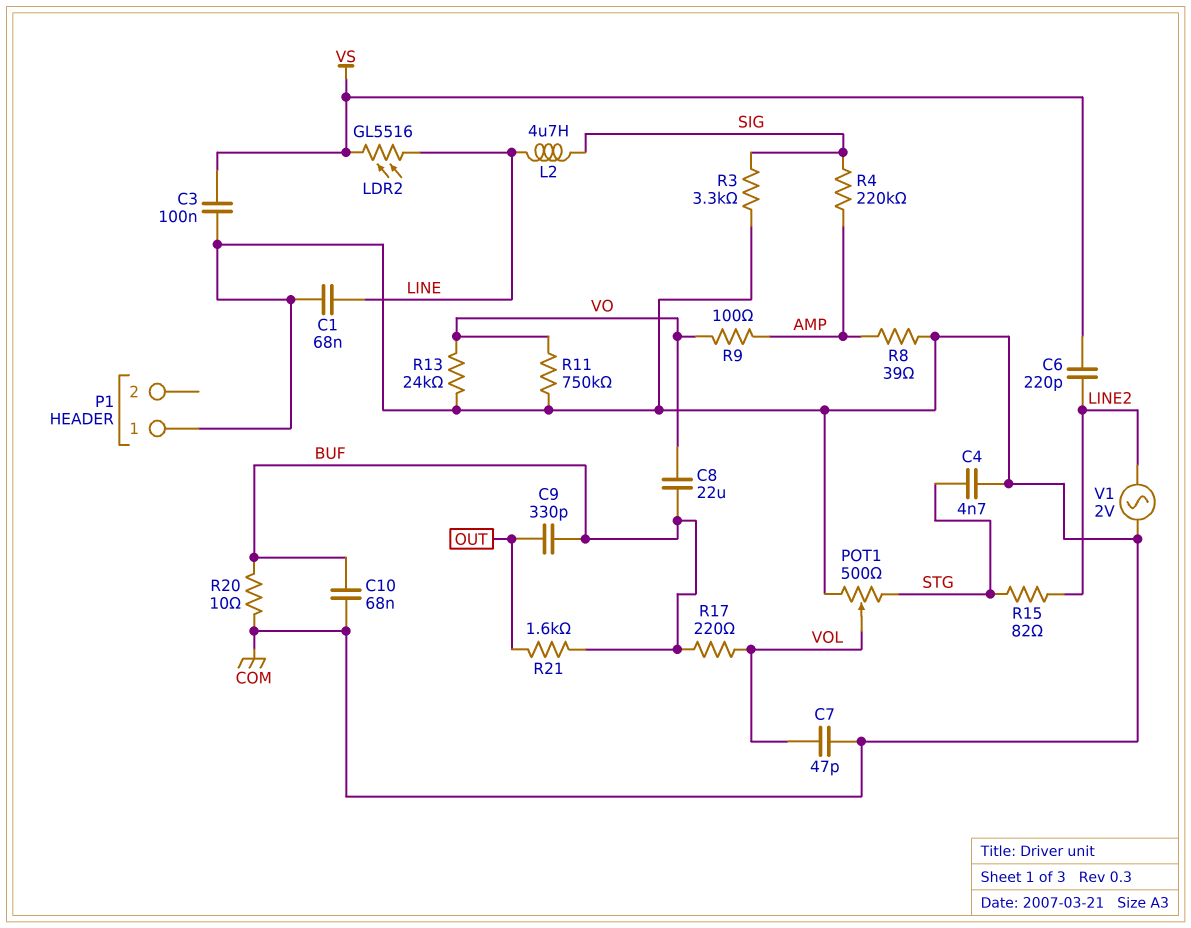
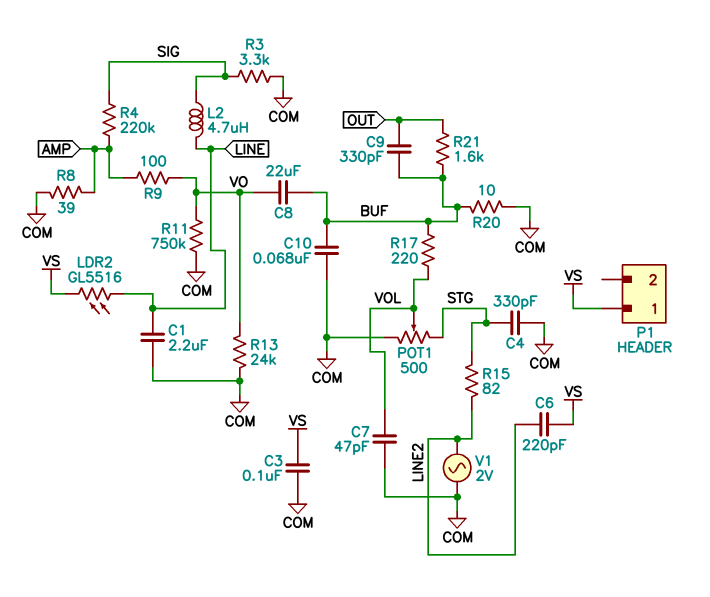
C1: 68nF (COM, LINE) -> 2.2uF (COM, LINE)
C4: 4.7nF (COM, STG) -> 330pF (COM, STG)
P1 pin 1: COM -> VS

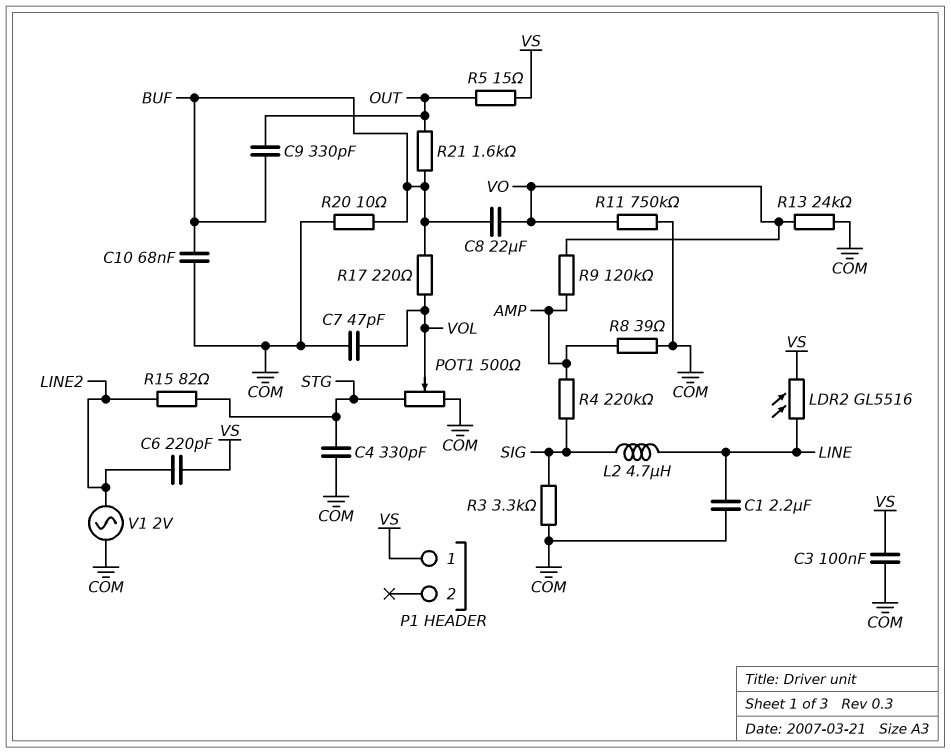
R5: none -> 15 (OUT, VS)
R9: 100 (AMP, VO) -> 120k (AMP, VO)

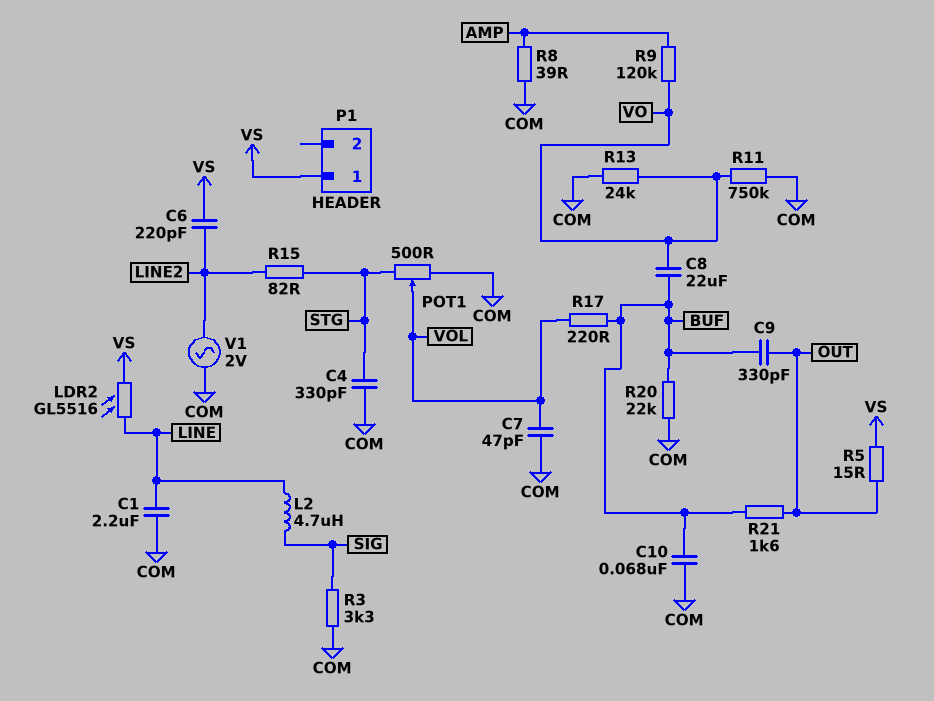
C3: 100nF (COM, VS) -> none
R4: 220k (AMP, SIG) -> none
R20: 10 (BUF, COM) -> 22k (BUF, COM)

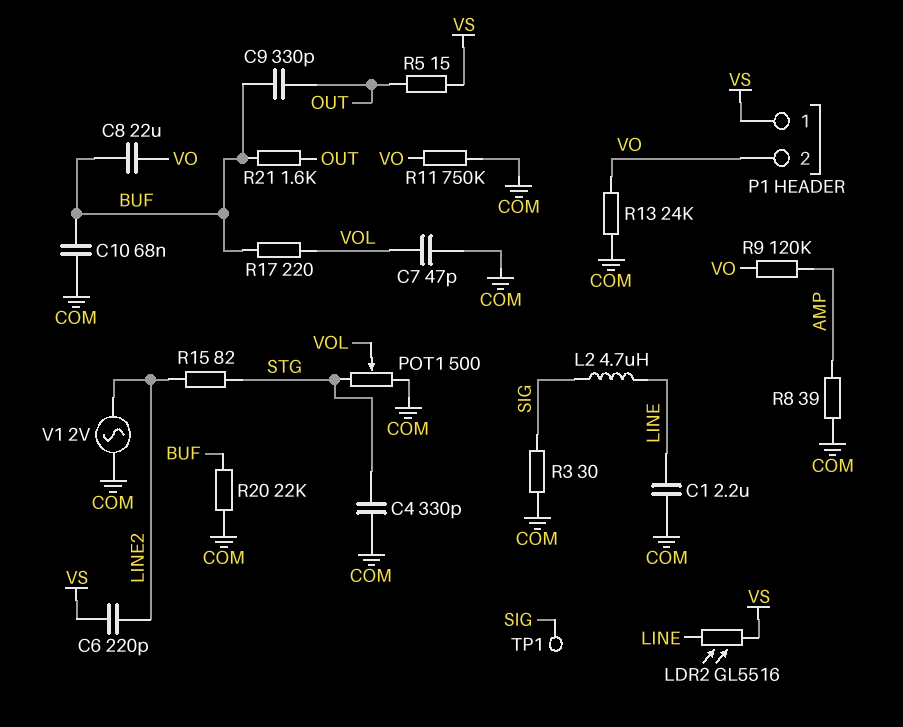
P1 pin 2: none -> VO
R3: 3.3k (COM, SIG) -> 30 (COM, SIG)
TP1: none -> test point (SIG)

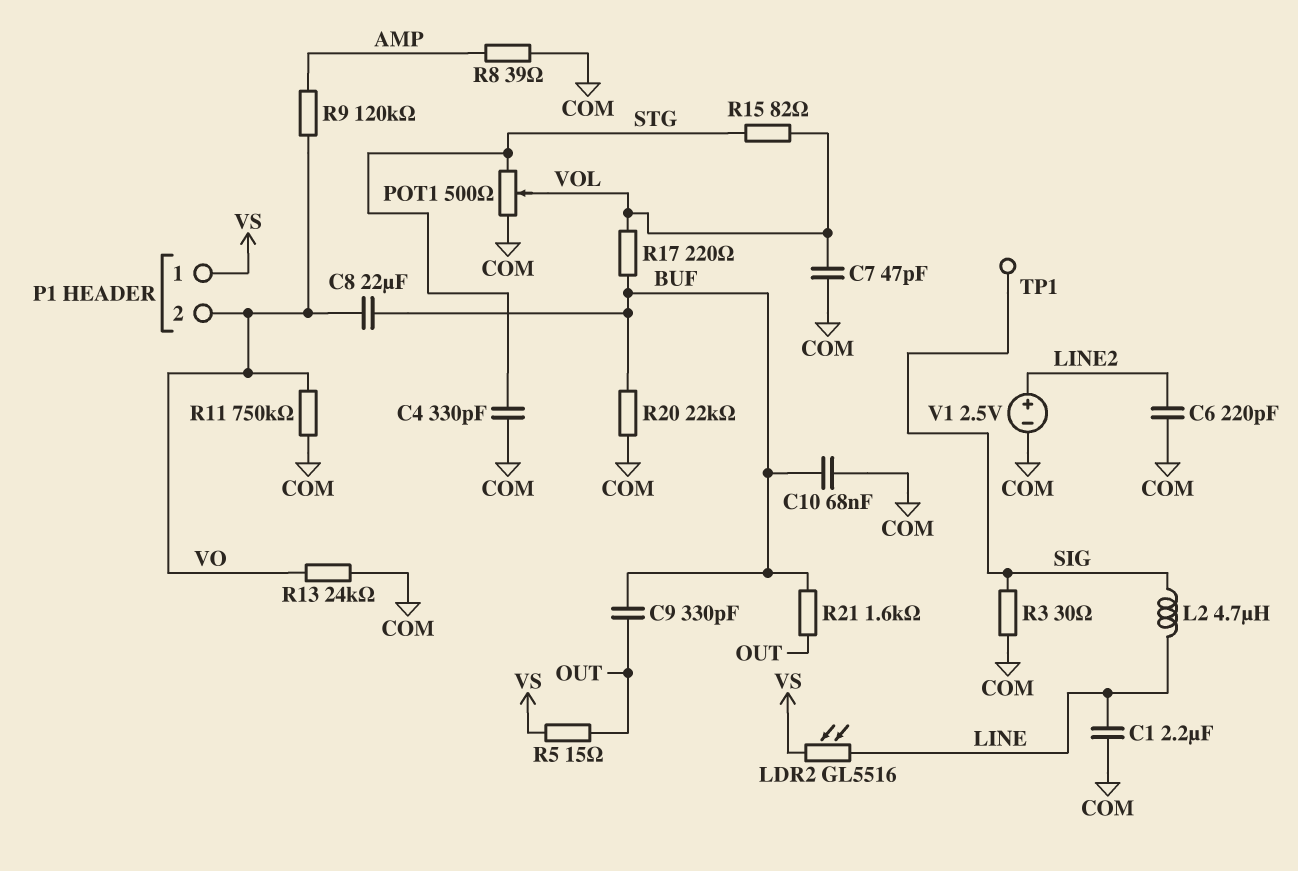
C6: 220pF (LINE2, VS) -> 220pF (COM, LINE2)
R15: 82 (LINE2, STG) -> 82 (STG, VOL)
V1: AC 2V (COM, LINE2) -> 2.5V (plus LINE2, minus COM)

